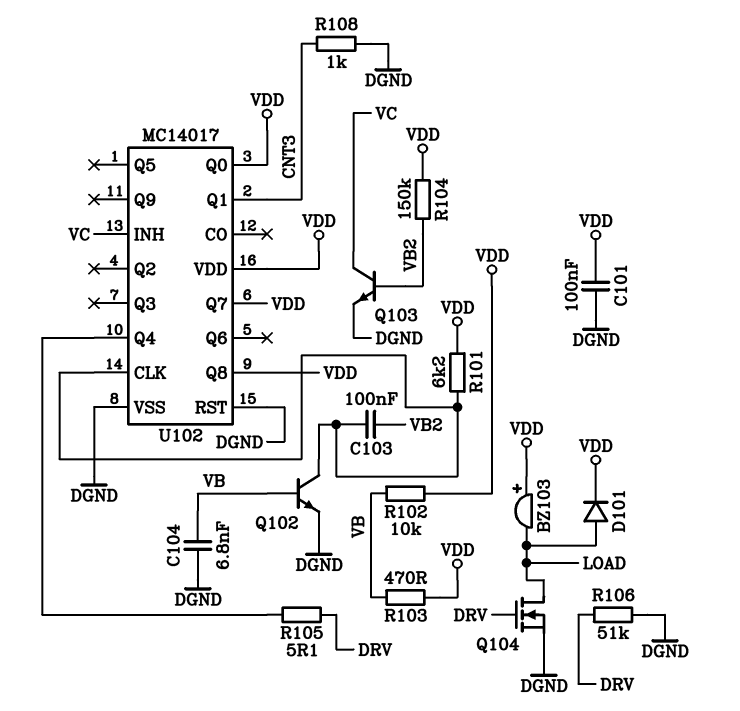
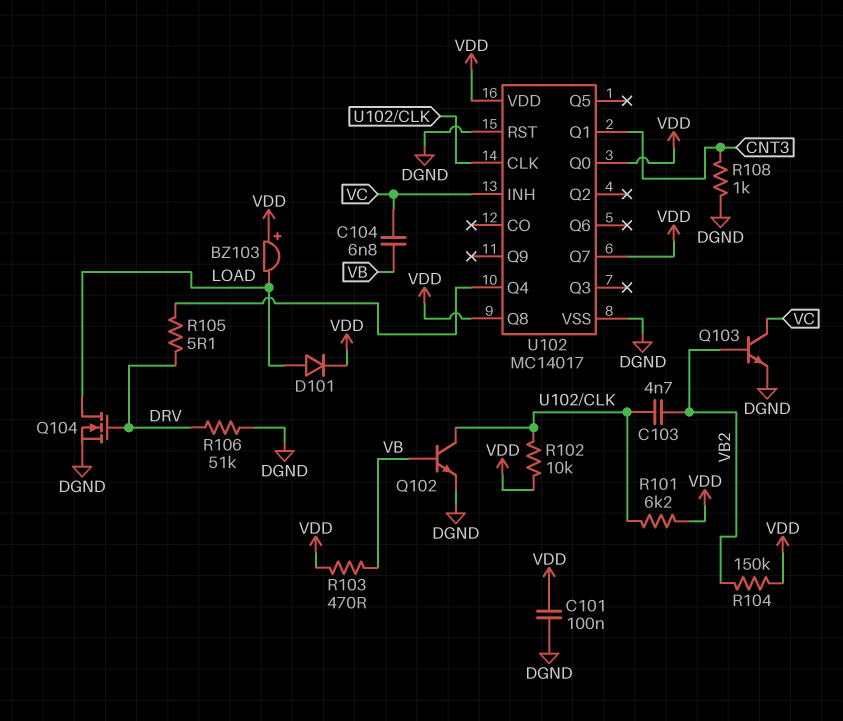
C103: 100nF (U102/CLK, VB2) -> 4.7nF (U102/CLK, VB2)
C104: 6.8nF (DGND, VB) -> 6.8nF (VB, VC)
R102: 10k (VB, VDD) -> 10k (U102/CLK, VDD)

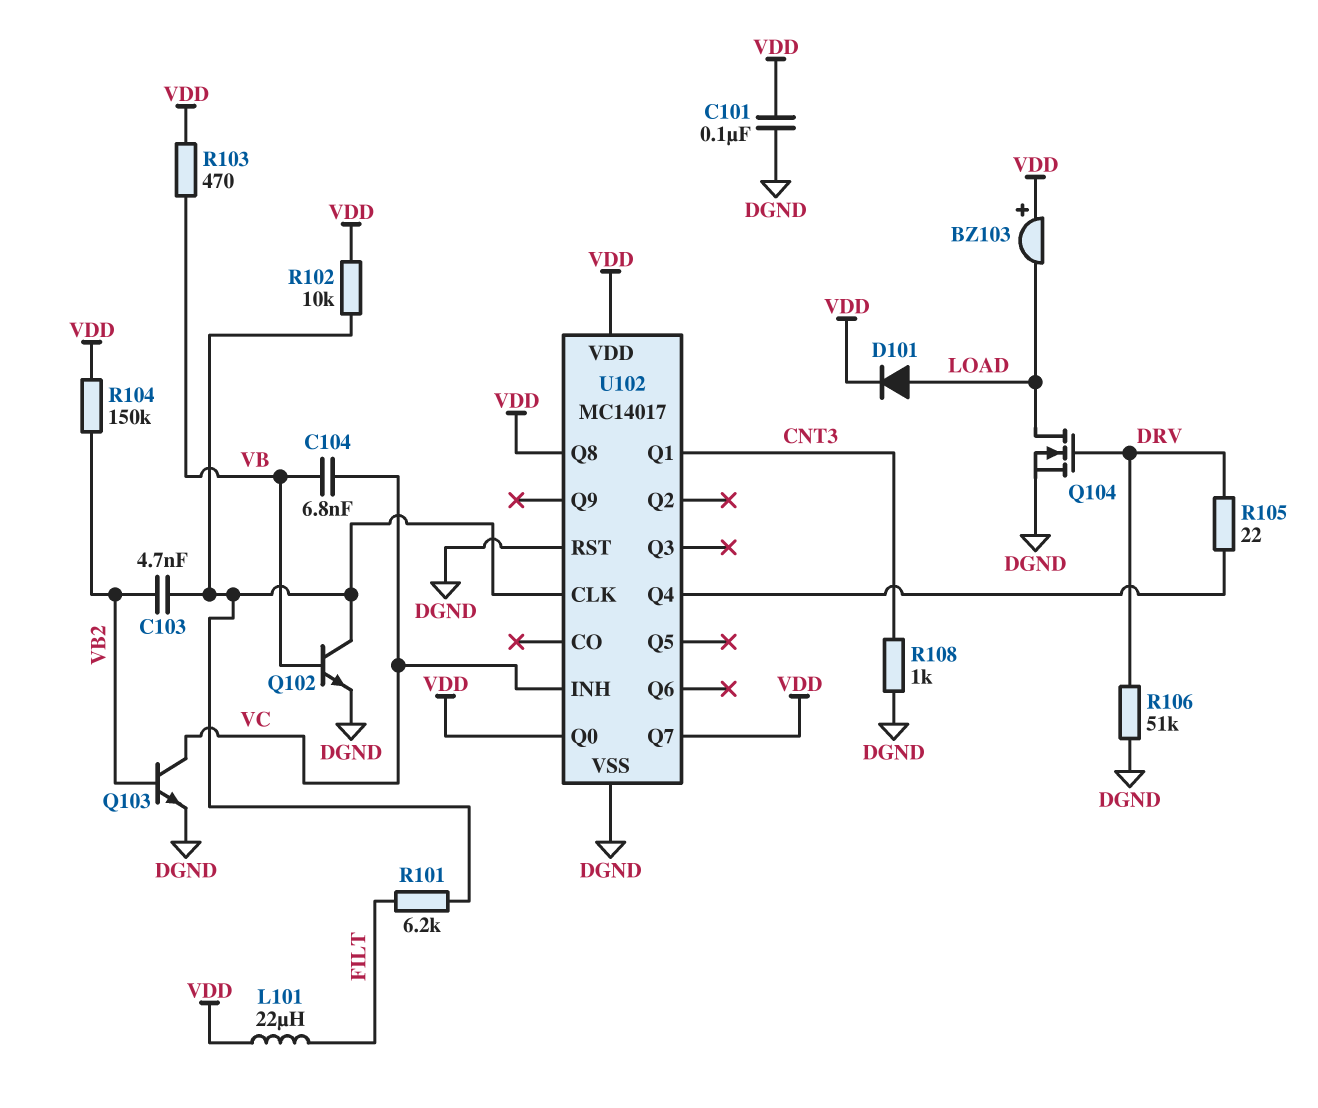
L101: none -> 22uH (FILT, VDD)
R101: 6.2k (U102/CLK, VDD) -> 6.2k (FILT, U102/CLK)
R105: 5.1 (DRV, U102/Q4) -> 22 (DRV, U102/Q4)

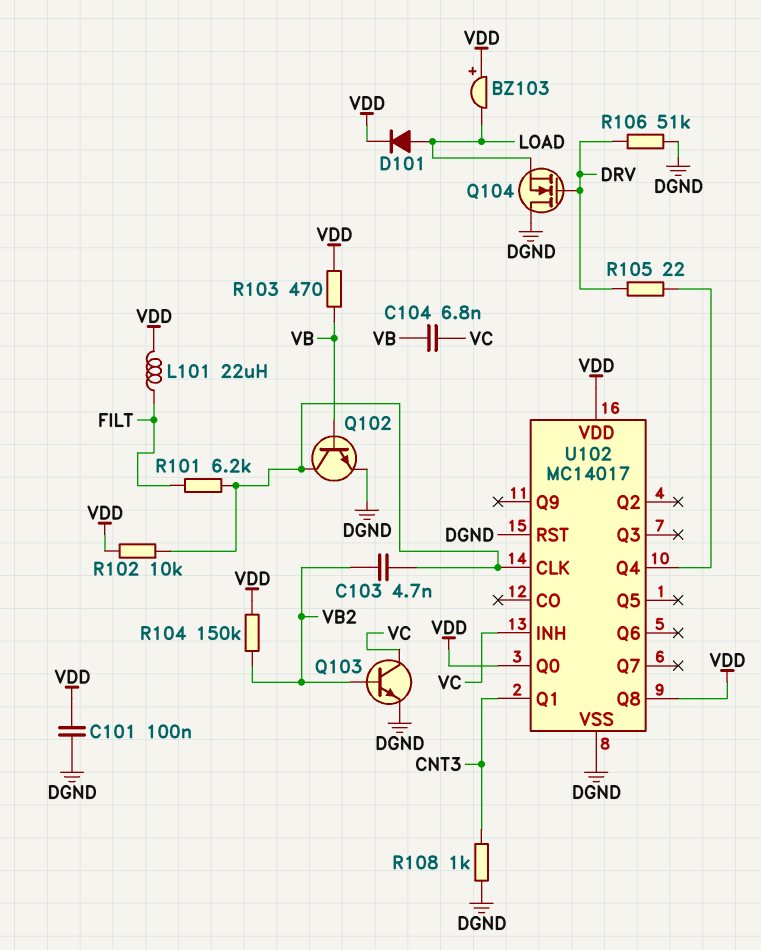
Q104: NMOS (G DRV, D LOAD, S DGND) -> NMOS (G DRV, D DGND, S LOAD)
U102 pin Q7: VDD -> none

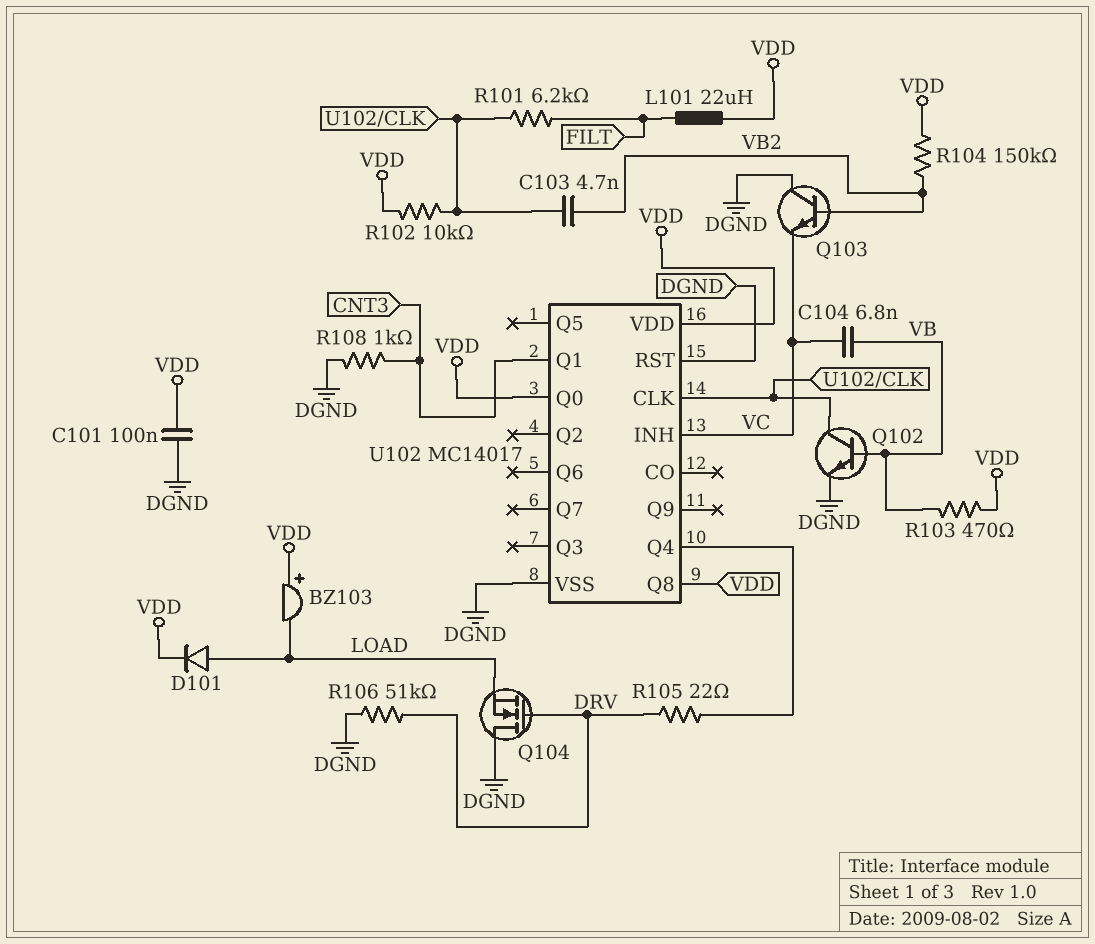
Q103: NPN (B VB2, C VC, E DGND) -> NPN (B VB2, C DGND, E VC)

